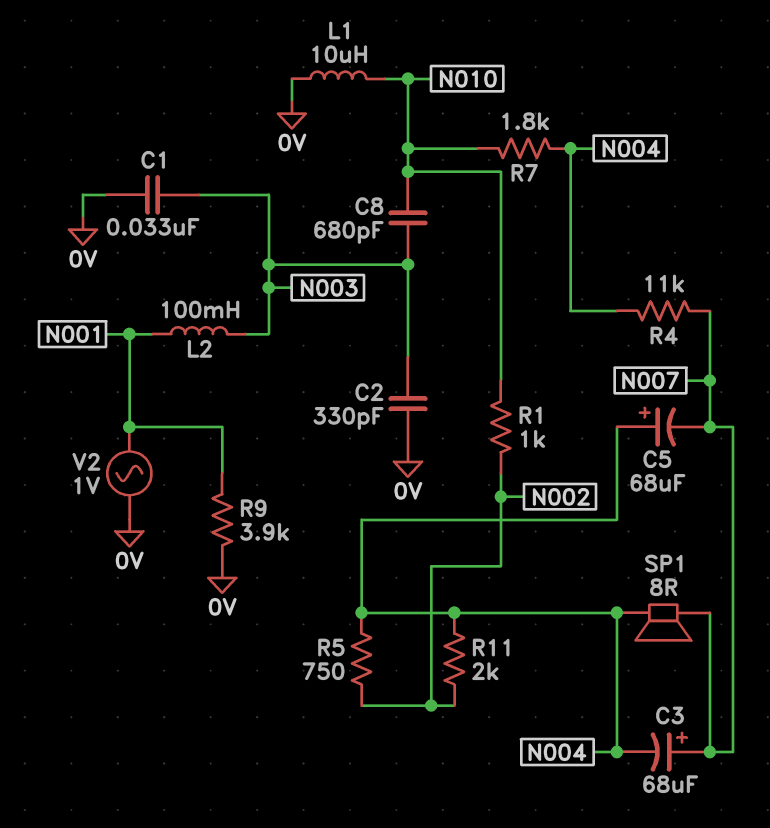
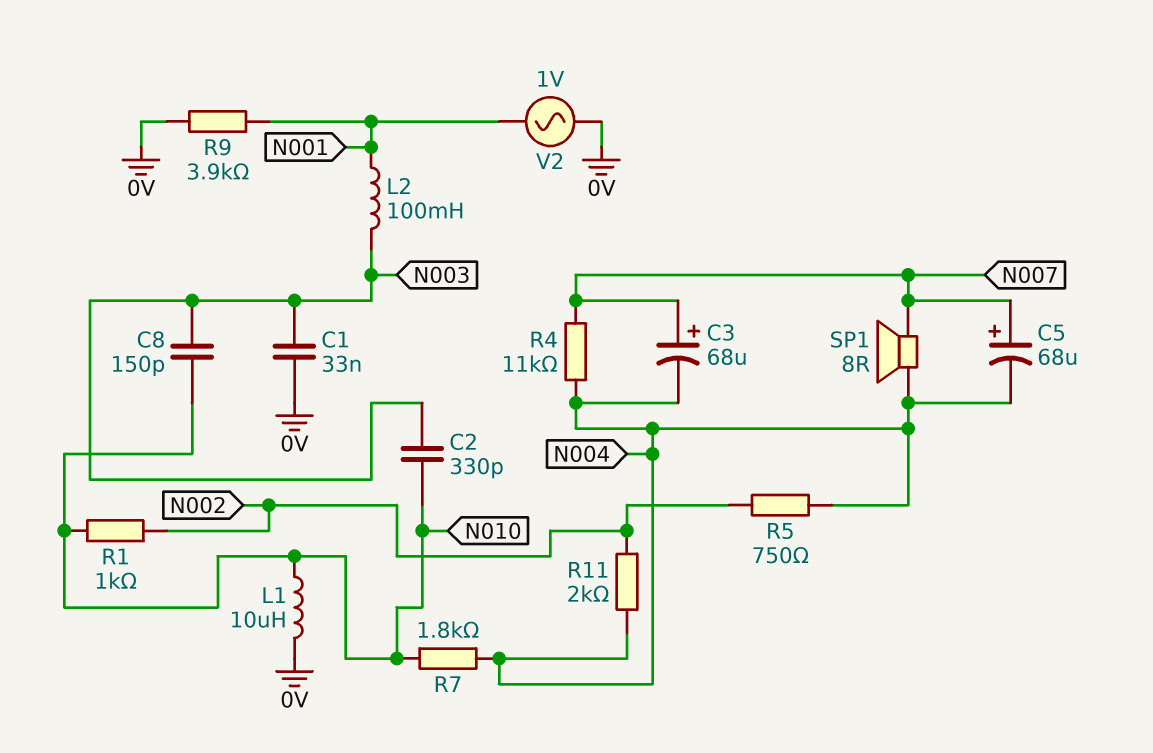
C2: 330pF (0V, N003) -> 330pF (N003, N010)
C5: 68uF (plus N004, minus N007) -> 68uF (plus N007, minus N004)
C8: 680pF (N003, N010) -> 150pF (N003, N010)

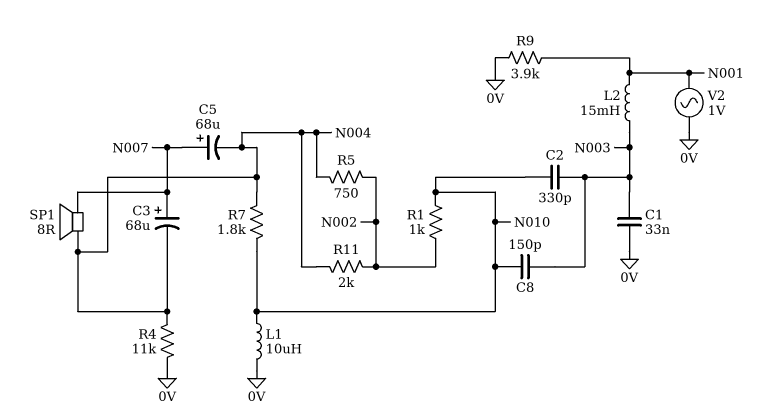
L2: 100mH (N001, N003) -> 15mH (N001, N003)
R4: 11k (N004, N007) -> 11k (0V, N004)

